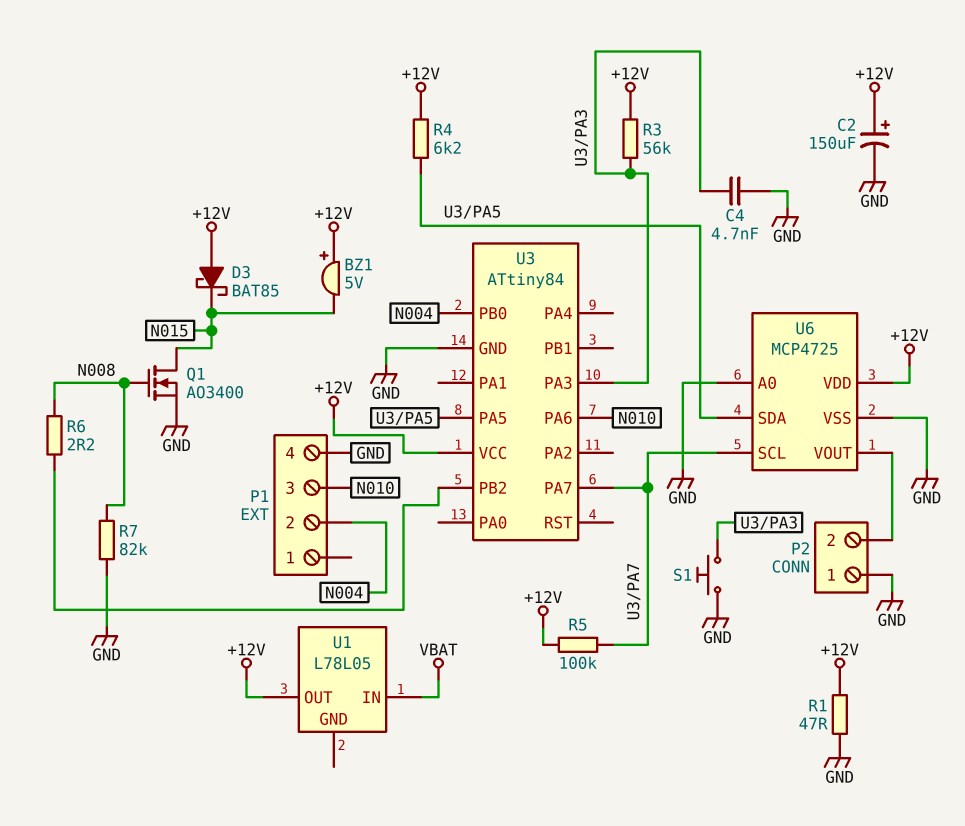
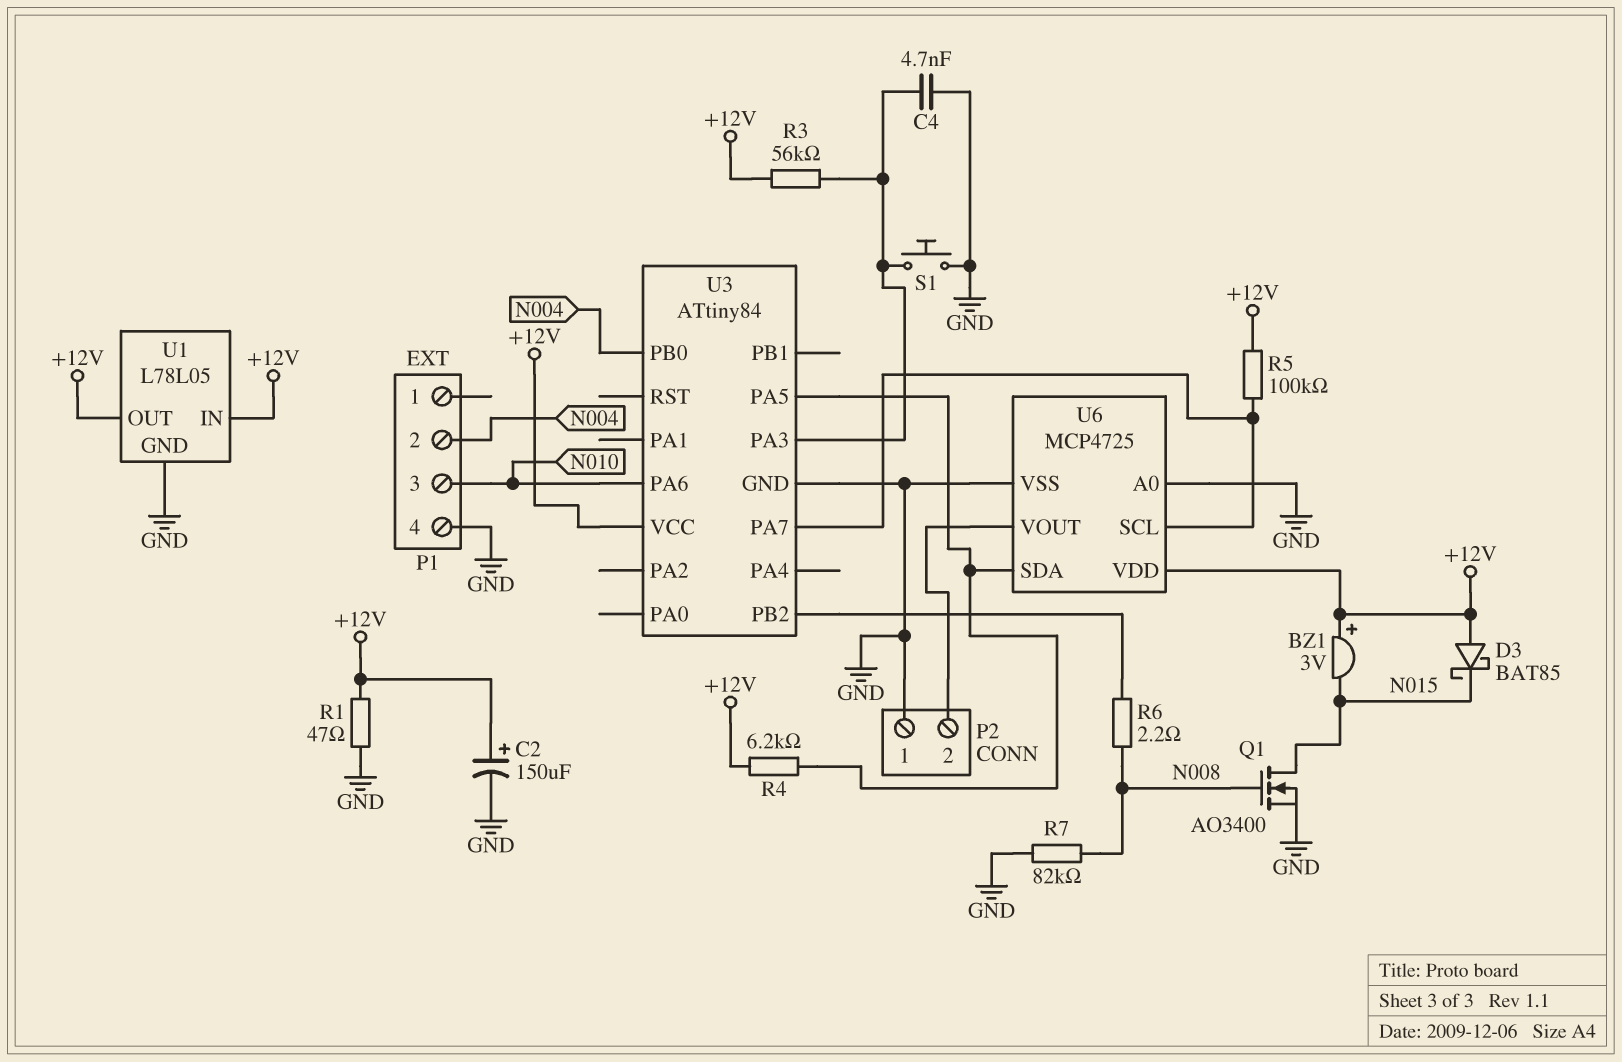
BZ1: buzzer 5V (plus +12V, minus N015) -> buzzer 3V (plus +12V, minus N015)
U1 pin GND: none -> GND
U1 pin IN: VBAT -> +12V

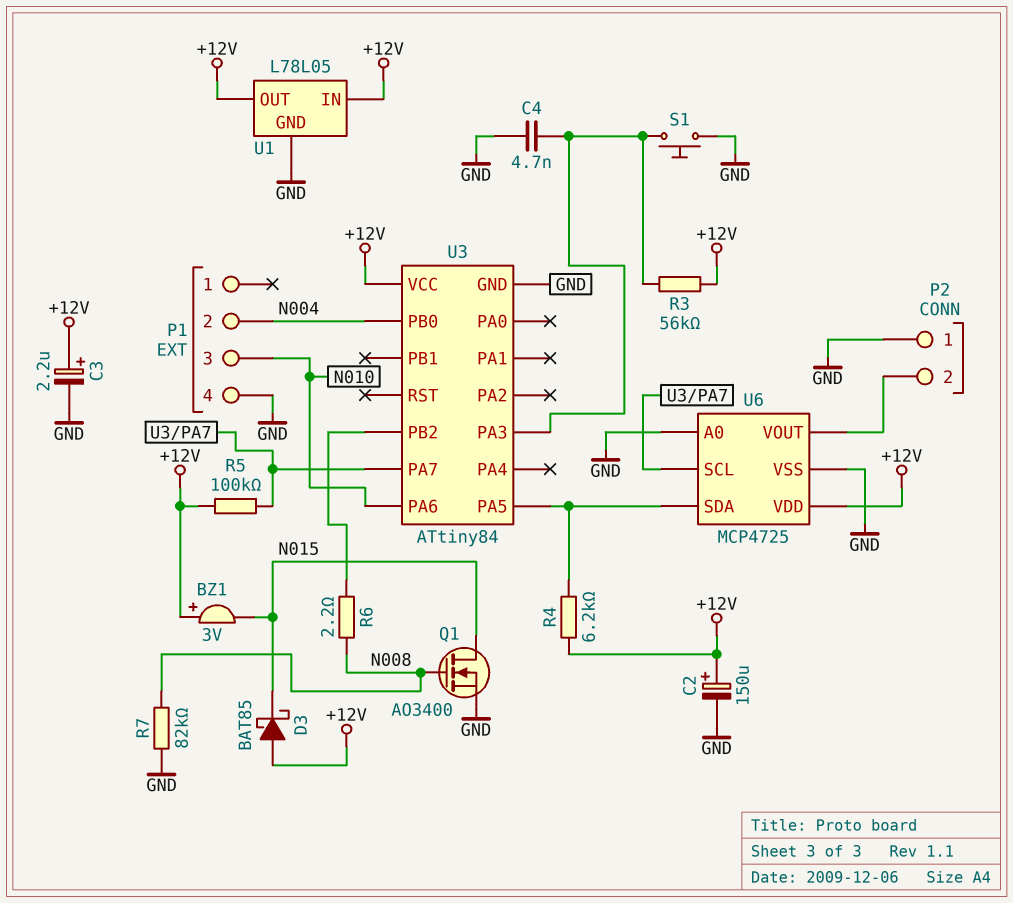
C3: none -> 2.2uF (plus +12V, minus GND)
R1: 47 (+12V, GND) -> none

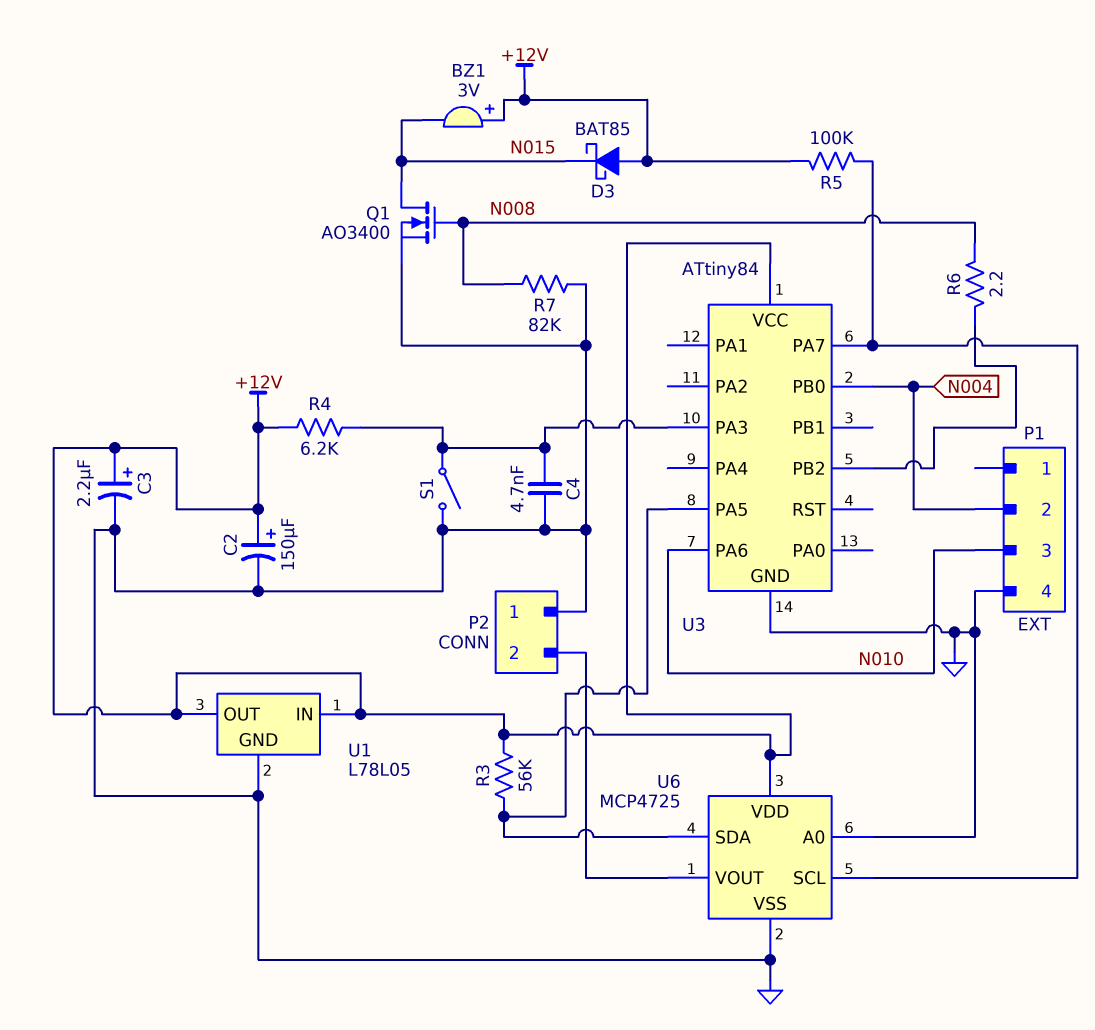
R3: 56k (+12V, U3/PA3) -> 56k (+12V, U3/PA5)
R4: 6.2k (+12V, U3/PA5) -> 6.2k (+12V, U3/PA3)
S1: button (GND, U3/PA3) -> switch (GND, U3/PA3)

